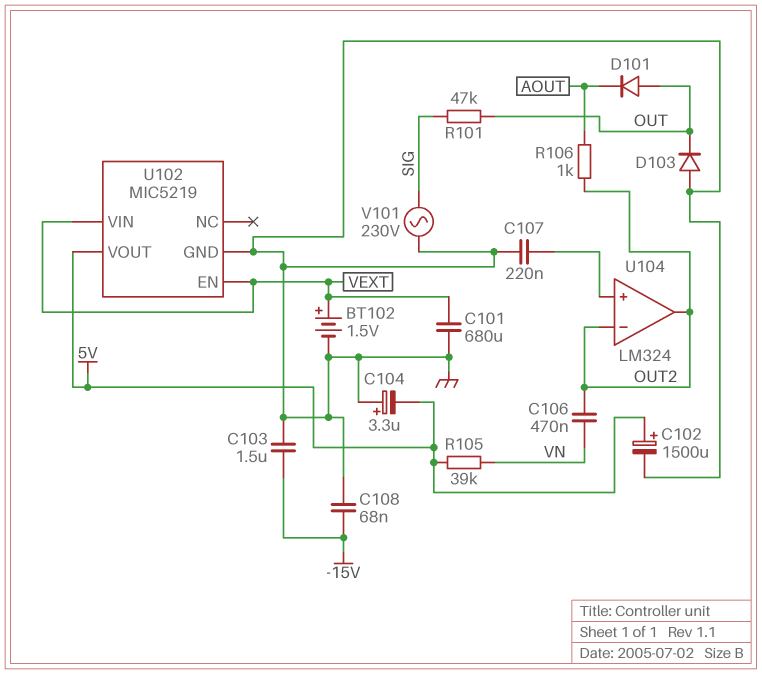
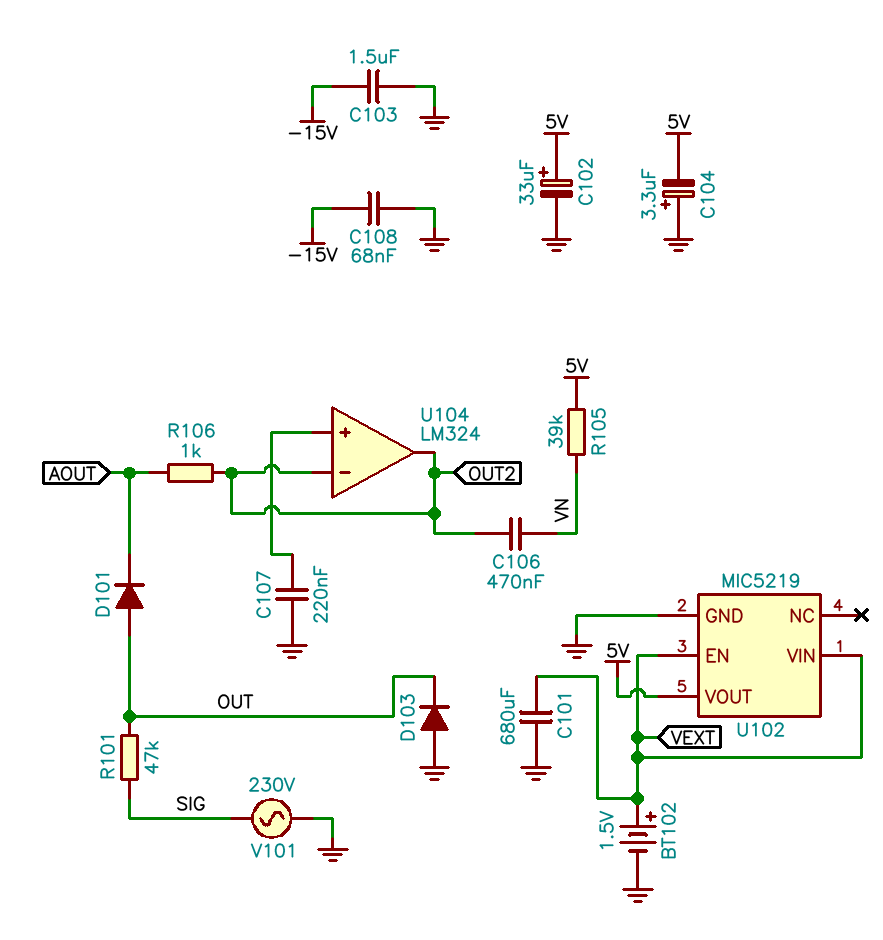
C102: 1500uF (plus 5V, minus GND) -> 33uF (plus 5V, minus GND)

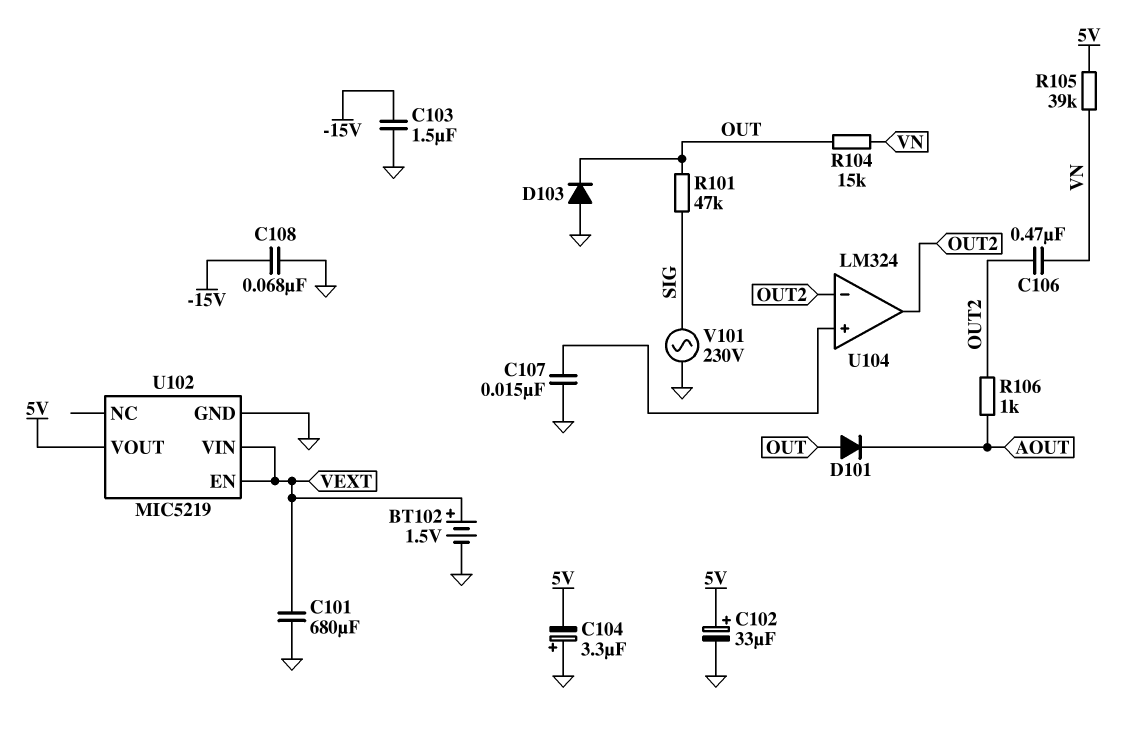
C107: 220nF (GND, U104/in+) -> 15nF (GND, U104/in+)
R104: none -> 15k (OUT, VN)

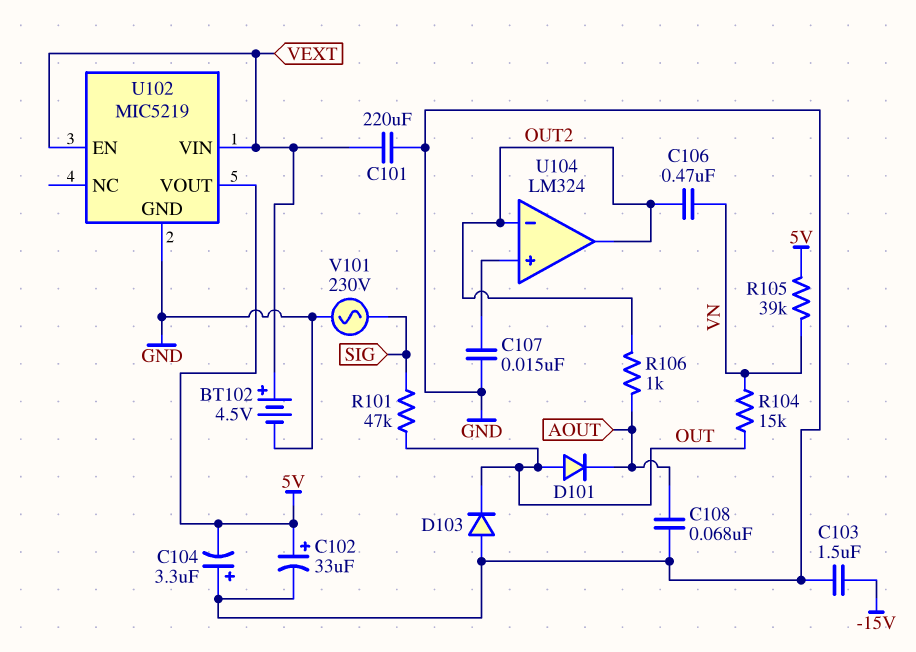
BT102: 1.5V (plus VEXT, minus GND) -> 4.5V (plus VEXT, minus GND)
C101: 680uF (GND, VEXT) -> 220uF (GND, VEXT)
C108: 68nF (-15V, GND) -> 68nF (AOUT, GND)

